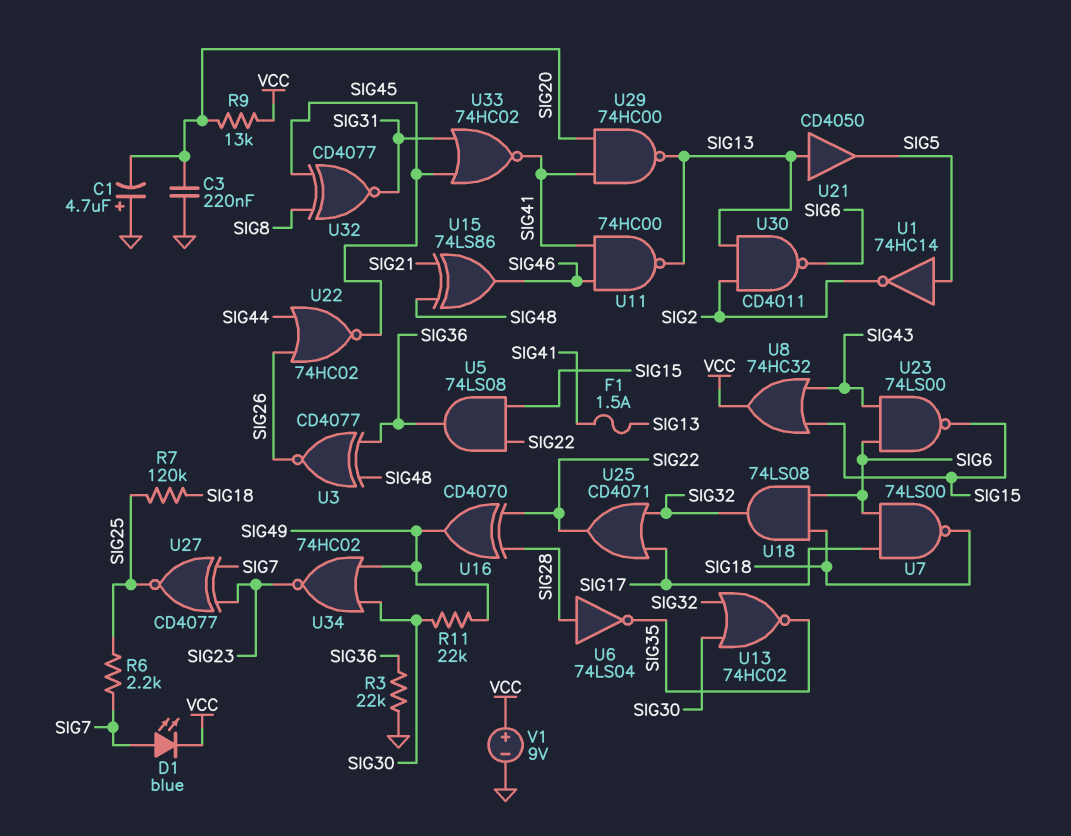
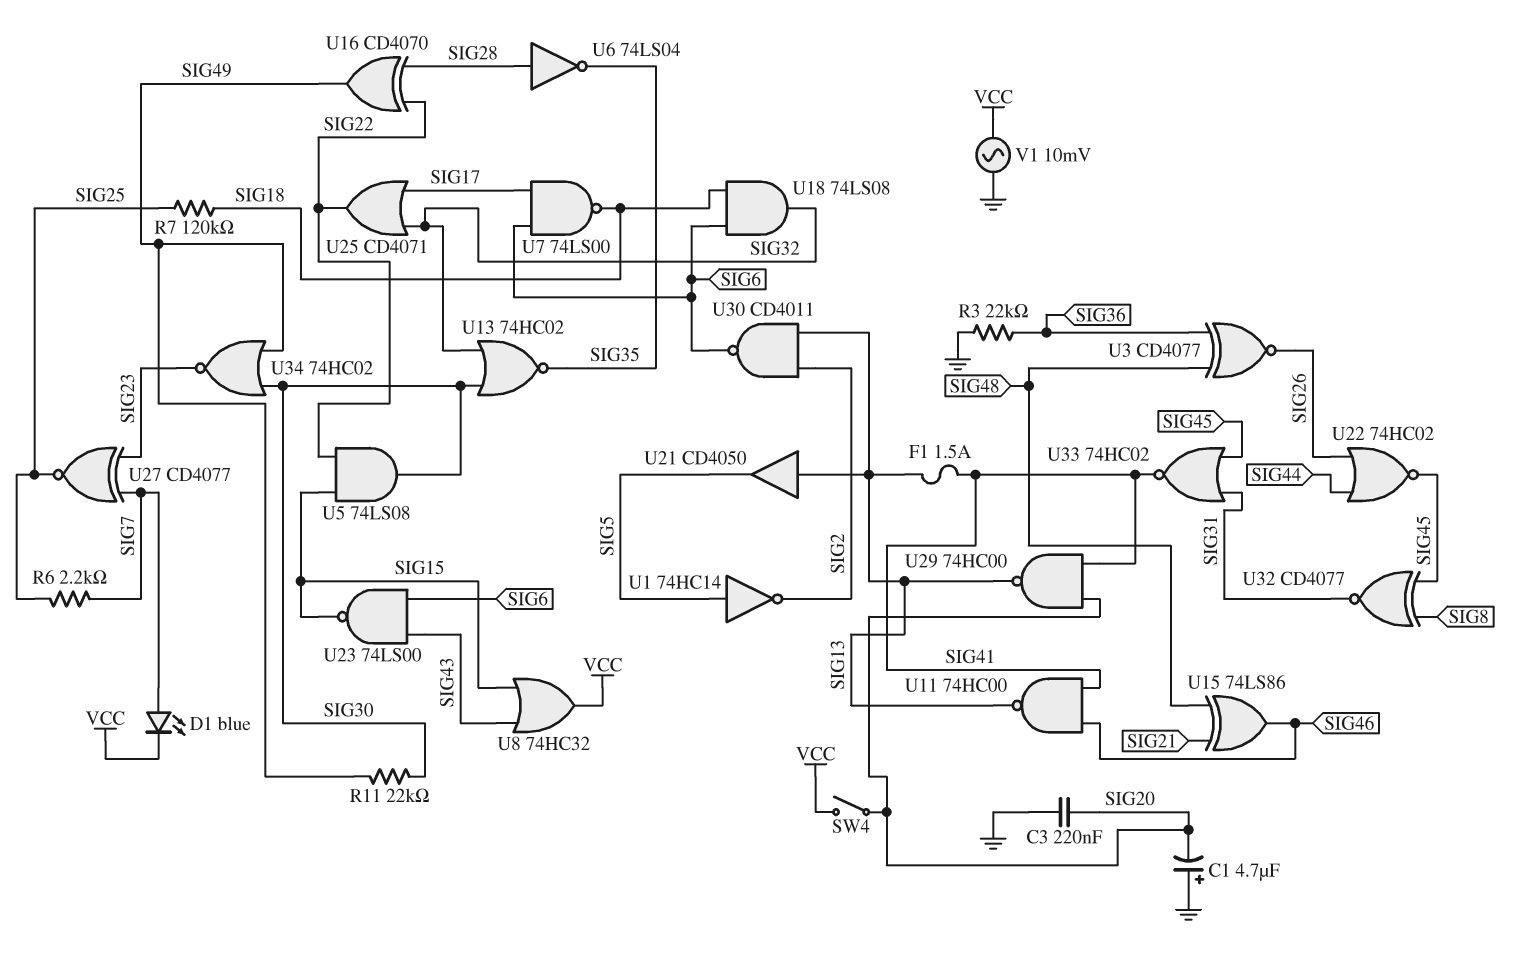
R9: 13k (SIG20, VCC) -> none
SW4: none -> switch (SIG20, VCC)
U5: AND 74LS08 (in SIG15, in SIG22, out SIG36) -> AND 74LS08 (in SIG15, in SIG22, out SIG30)
V1: 9V (plus VCC, minus GND) -> AC 10mV (GND, VCC)

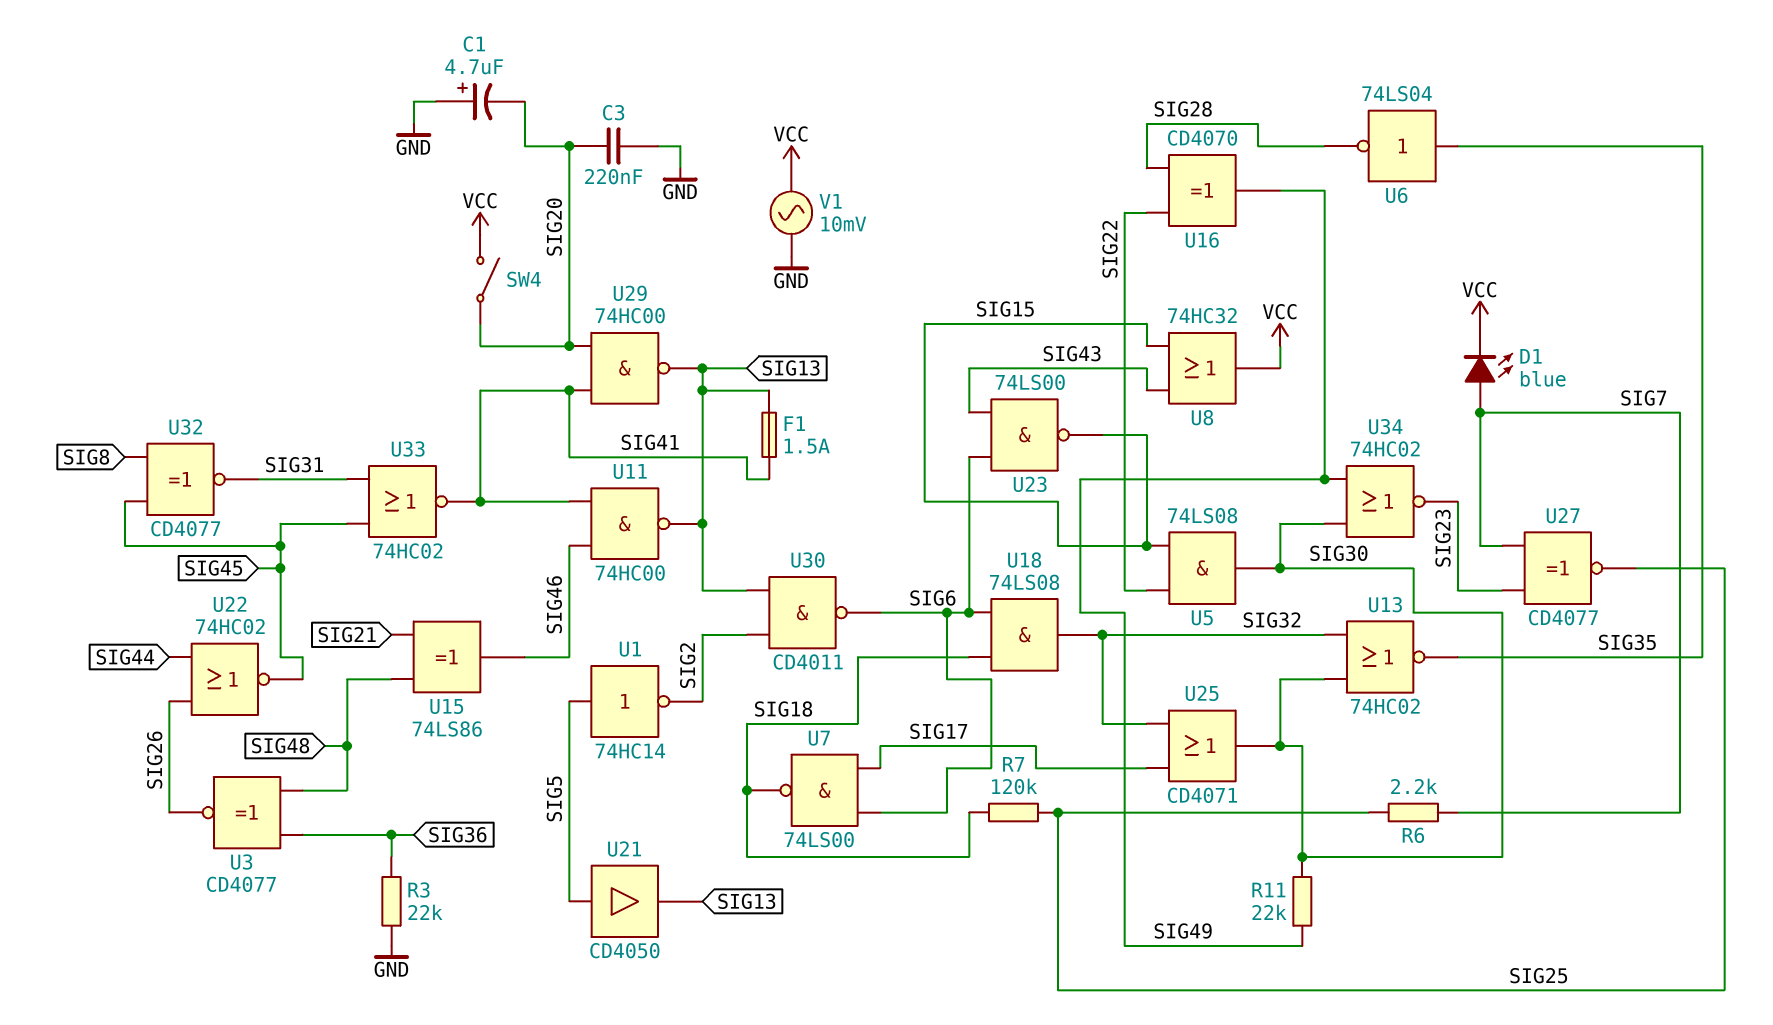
U6: NOT 74LS04 (in SIG28, out SIG35) -> NOT 74LS04 (in SIG35, out SIG28)
U21: buffer CD4050 (in SIG13, out SIG5) -> buffer CD4050 (in SIG5, out SIG13)
U25: OR CD4071 (in SIG17, in SIG32, out SIG22) -> OR CD4071 (in SIG17, in SIG32, out SIG30)

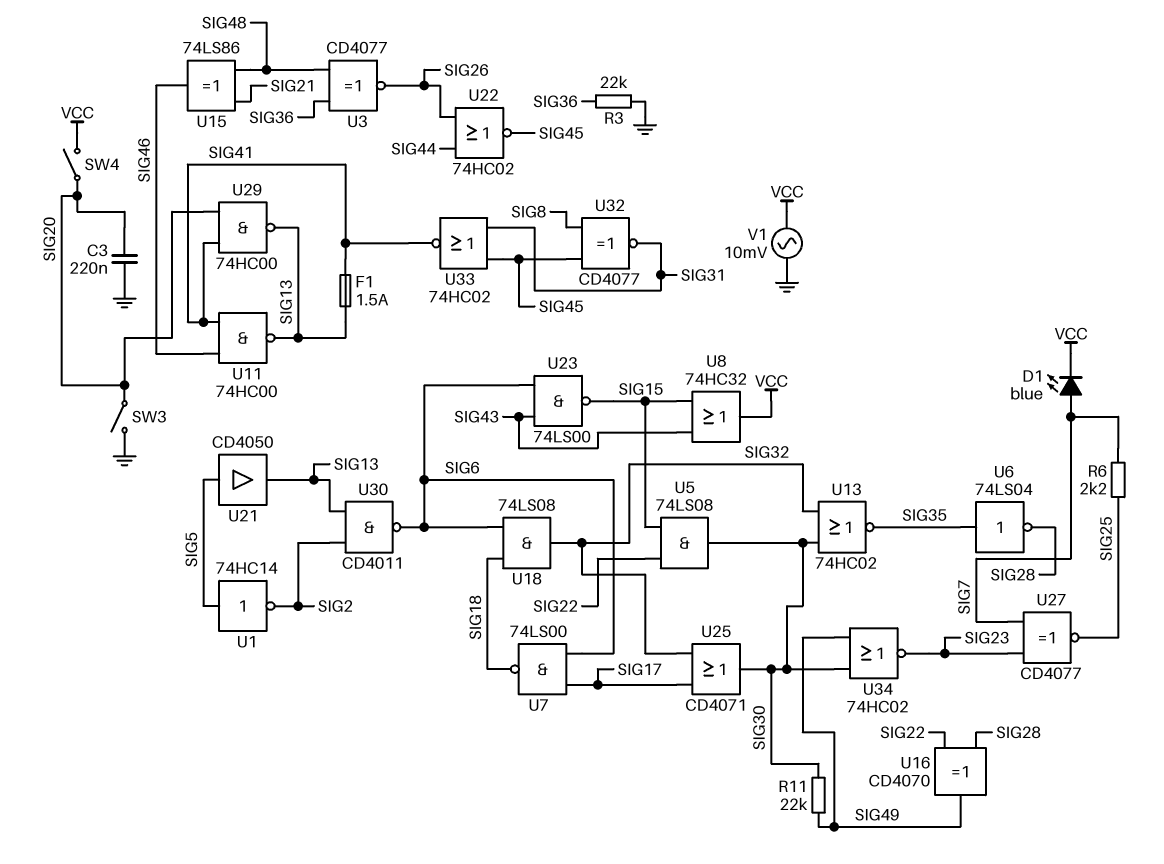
C1: 4.7uF (plus GND, minus SIG20) -> none
R7: 120k (SIG18, SIG25) -> none
SW3: none -> switch (GND, SIG20)

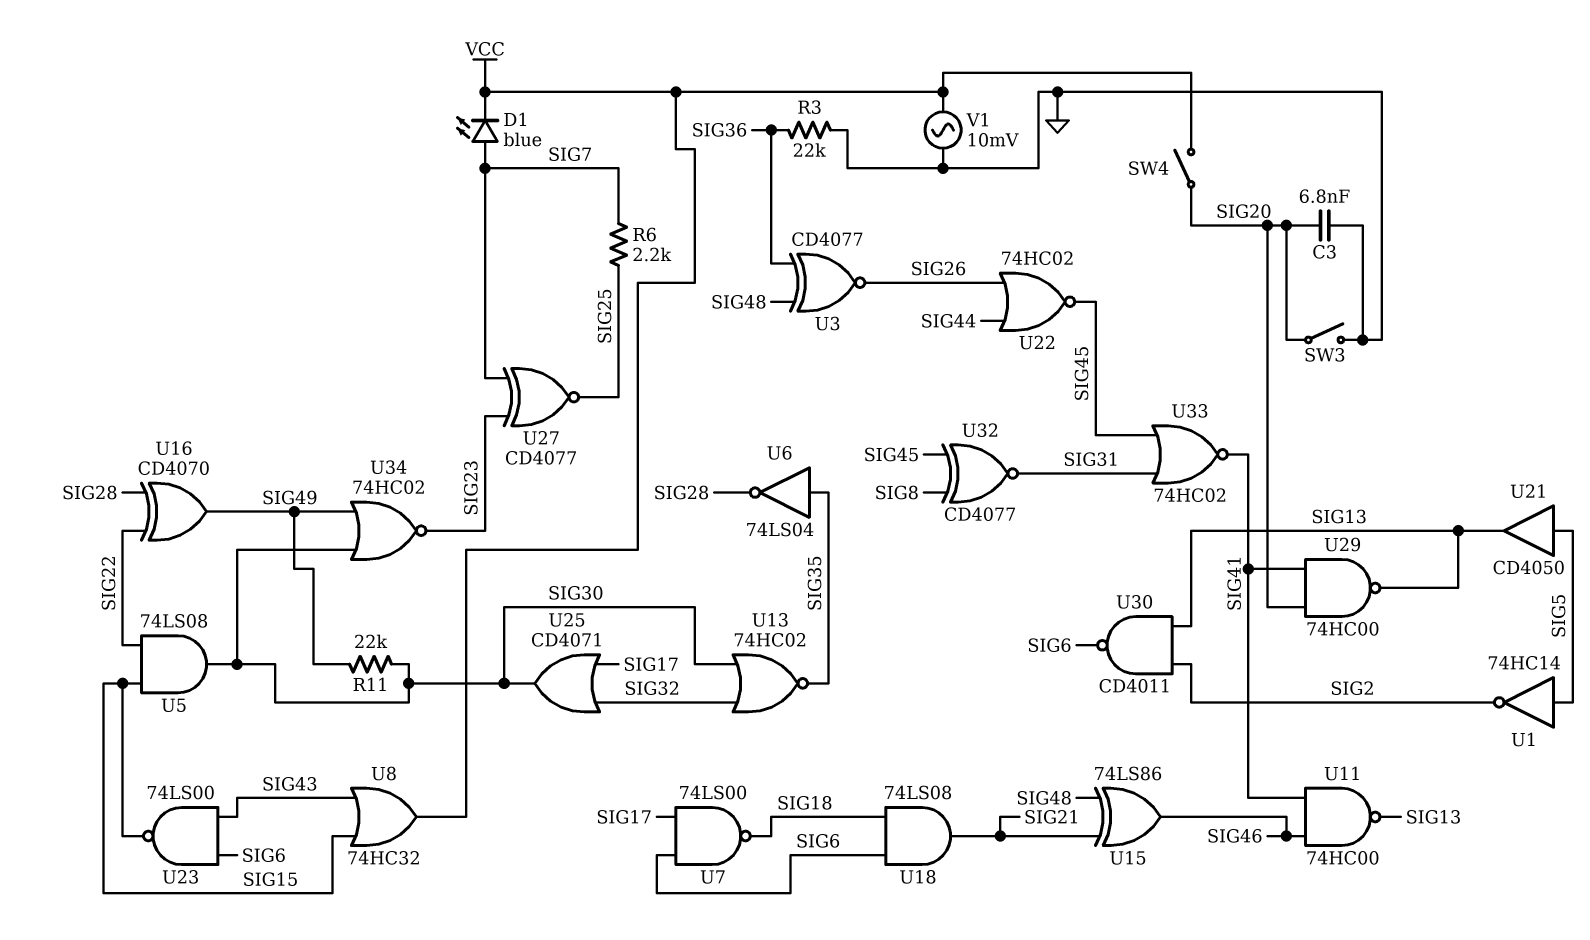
C3: 220nF (GND, SIG20) -> 6.8nF (GND, SIG20)
F1: 1.5A (SIG13, SIG41) -> none
U18: AND 74LS08 (in SIG6, in SIG18, out SIG32) -> AND 74LS08 (in SIG6, in SIG18, out SIG21)

